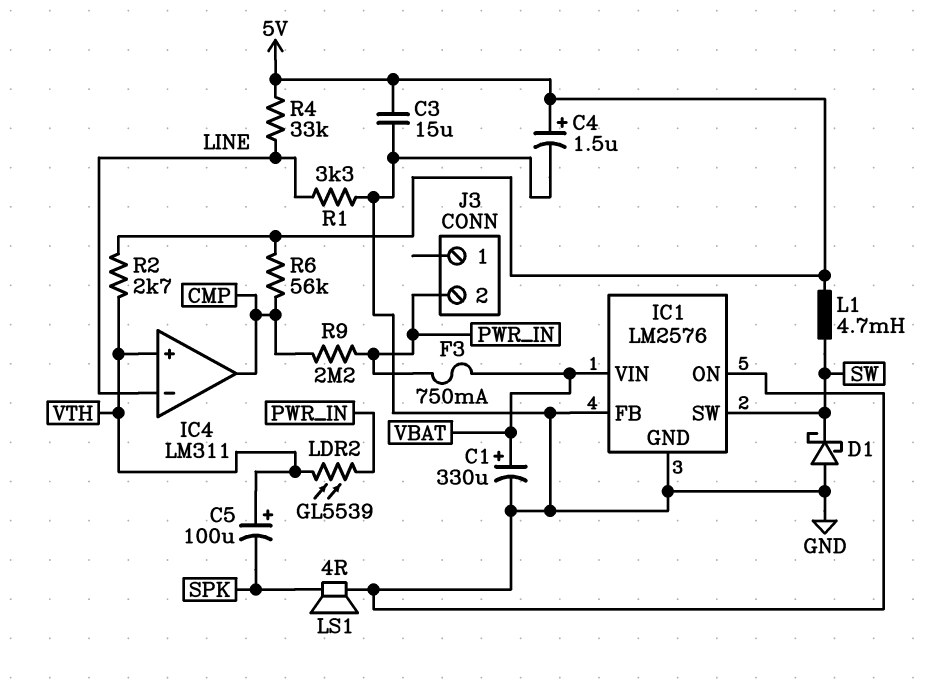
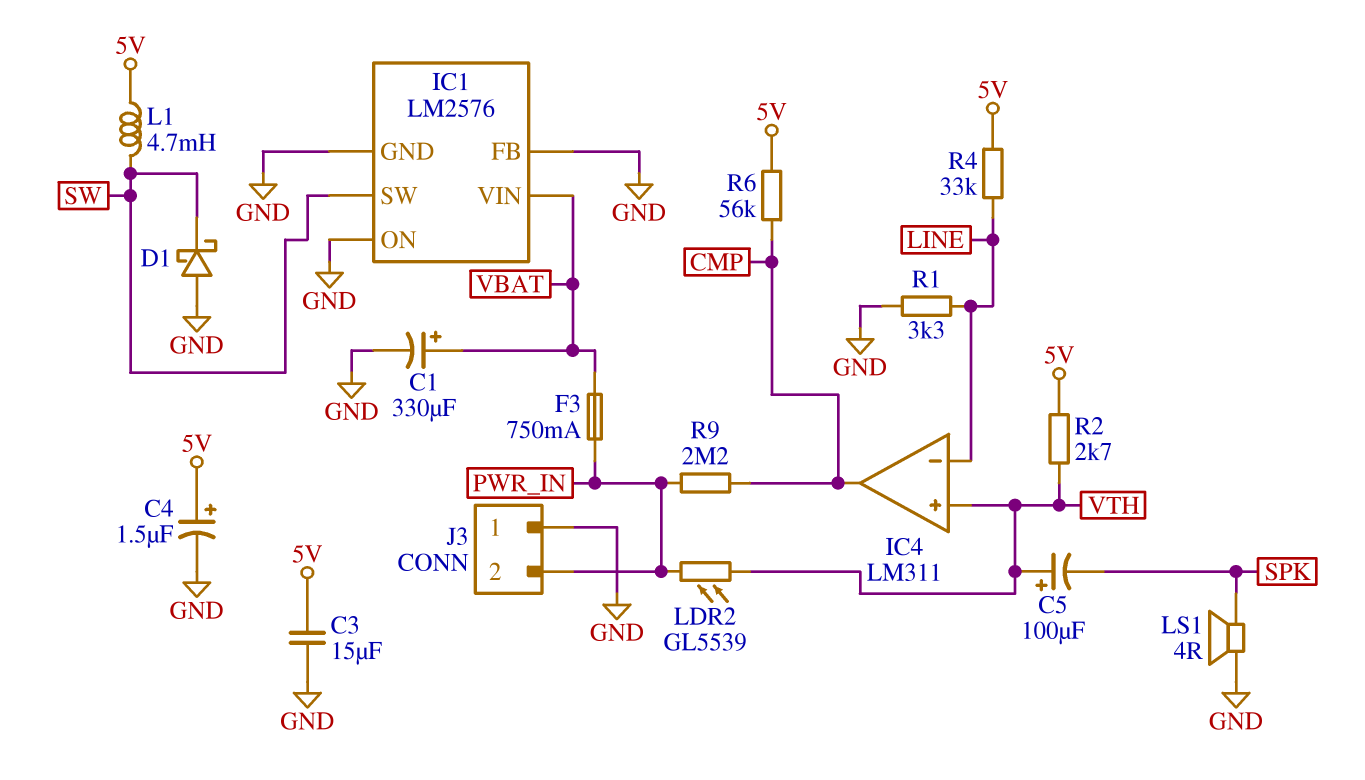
J3 pin 1: none -> GND

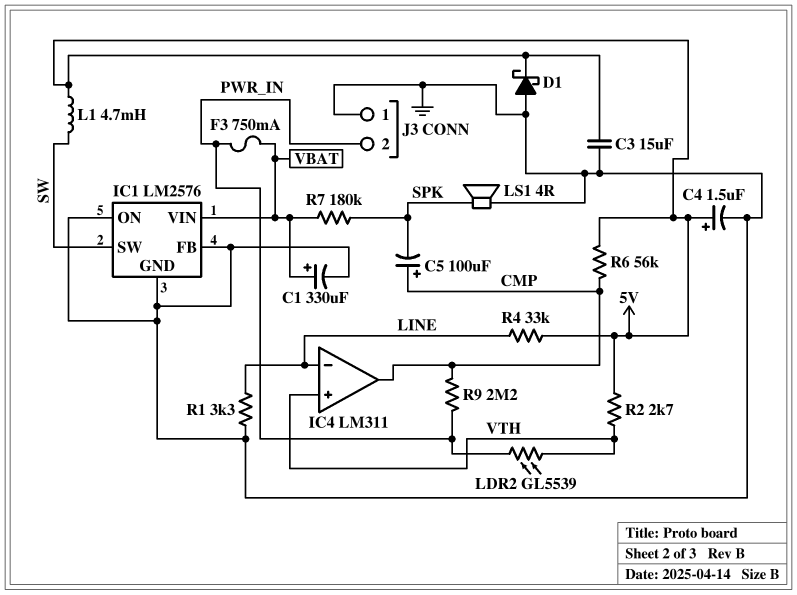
C5: 100uF (plus VTH, minus SPK) -> 100uF (plus CMP, minus SPK)
D1: schottky (A GND, K SW) -> schottky (A GND, K 5V)
R7: none -> 180k (SPK, VBAT)

